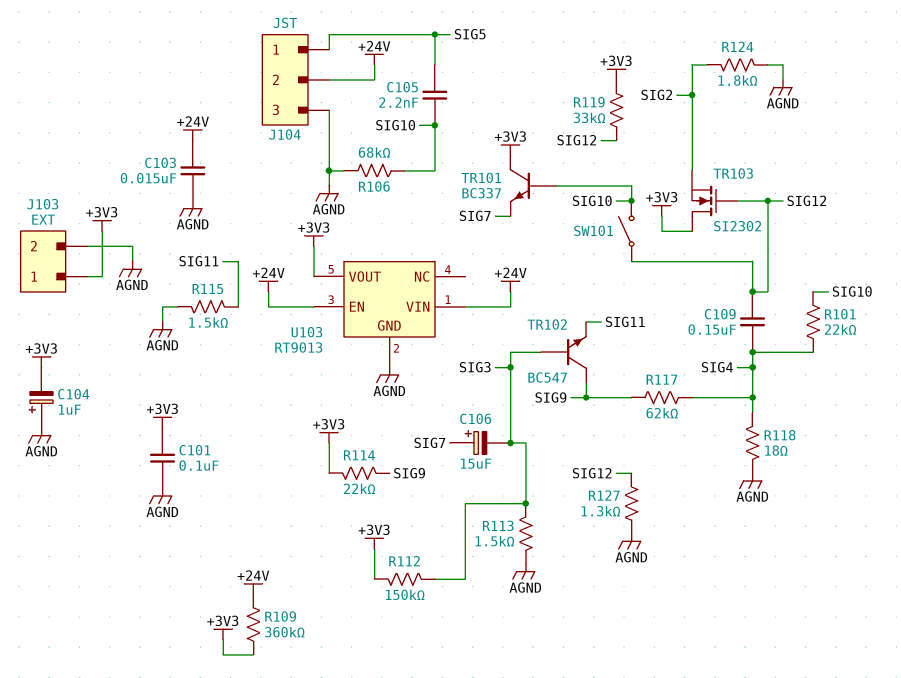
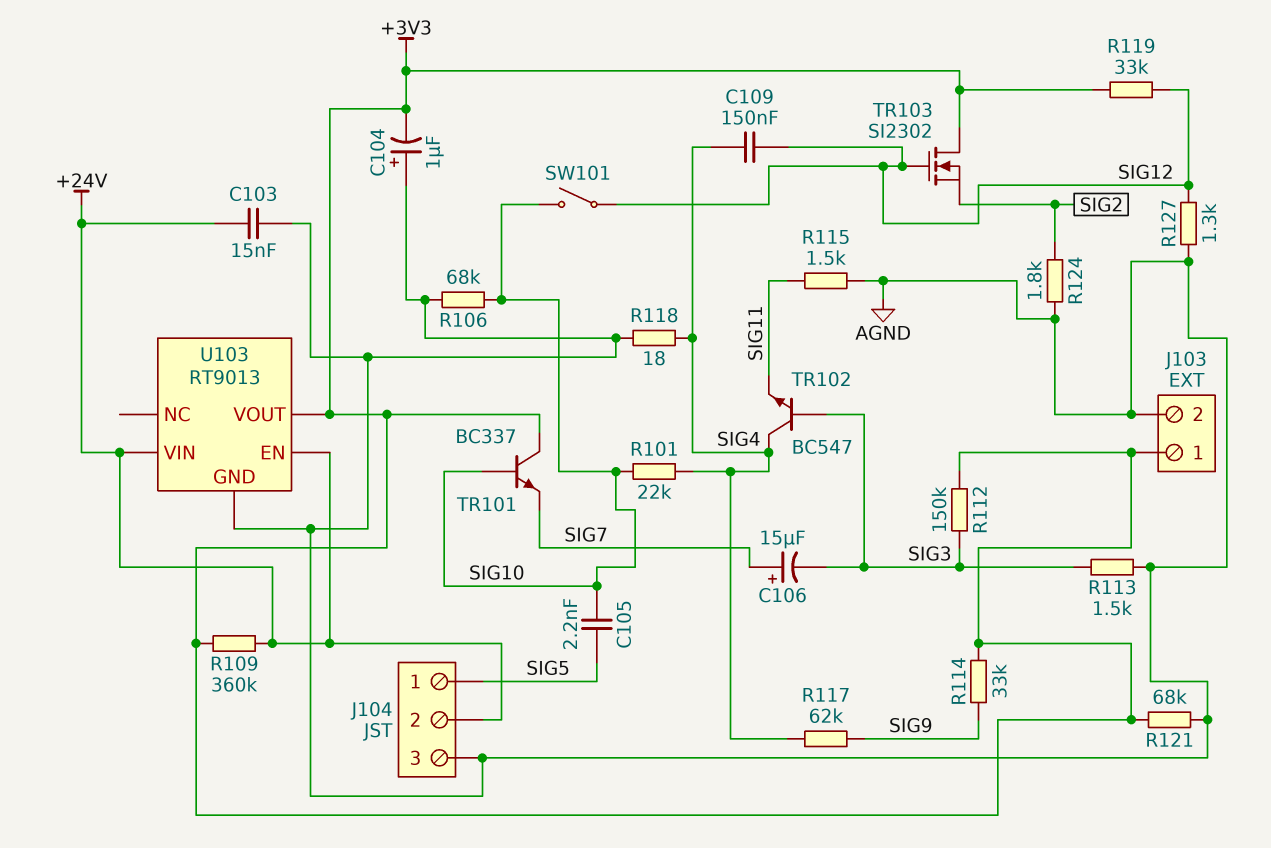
C101: 100nF (+3V3, AGND) -> none
R114: 22k (+3V3, SIG9) -> 33k (+3V3, SIG9)
R121: none -> 68k (+3V3, AGND)
TR102: NPN BC547 (B SIG3, C SIG9, E SIG11) -> NPN BC547 (B SIG3, C SIG4, E SIG11)

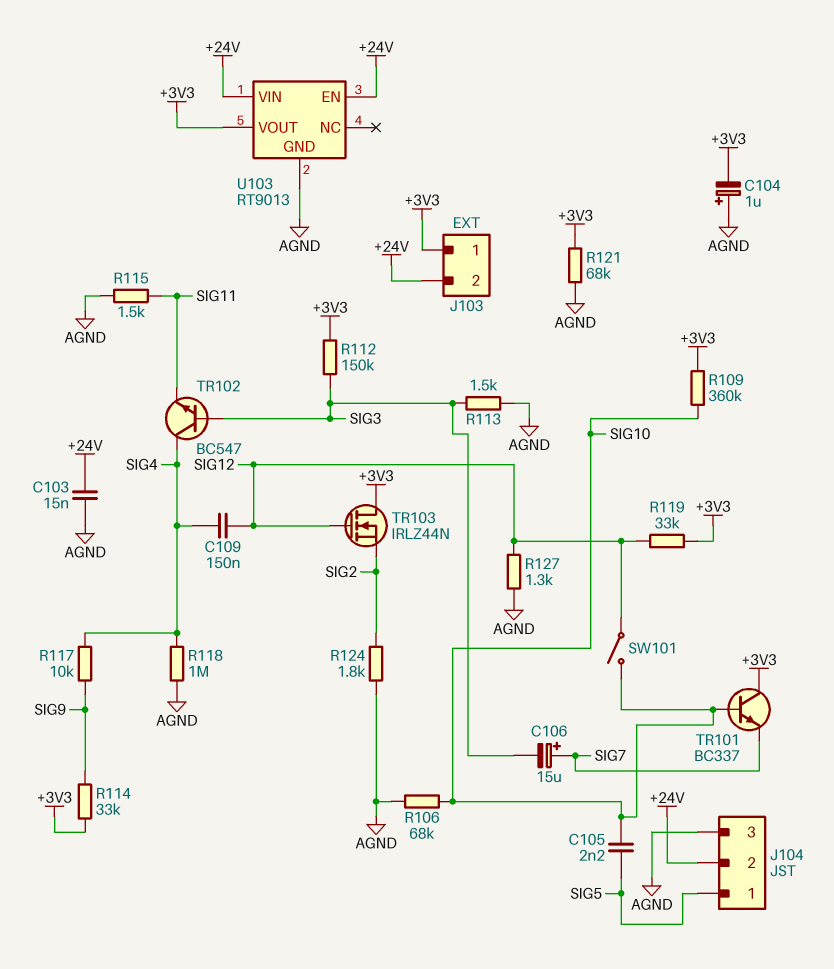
J103 pin 2: AGND -> +24V
R101: 22k (SIG4, SIG10) -> none
R109: 360k (+3V3, +24V) -> 360k (+3V3, SIG10)
R117: 62k (SIG4, SIG9) -> 10k (SIG4, SIG9)
R118: 18 (AGND, SIG4) -> 1M (AGND, SIG4)
TR103: NMOS SI2302 (G SIG12, D +3V3, S SIG2) -> NMOS IRLZ44N (G SIG12, D +3V3, S SIG2)

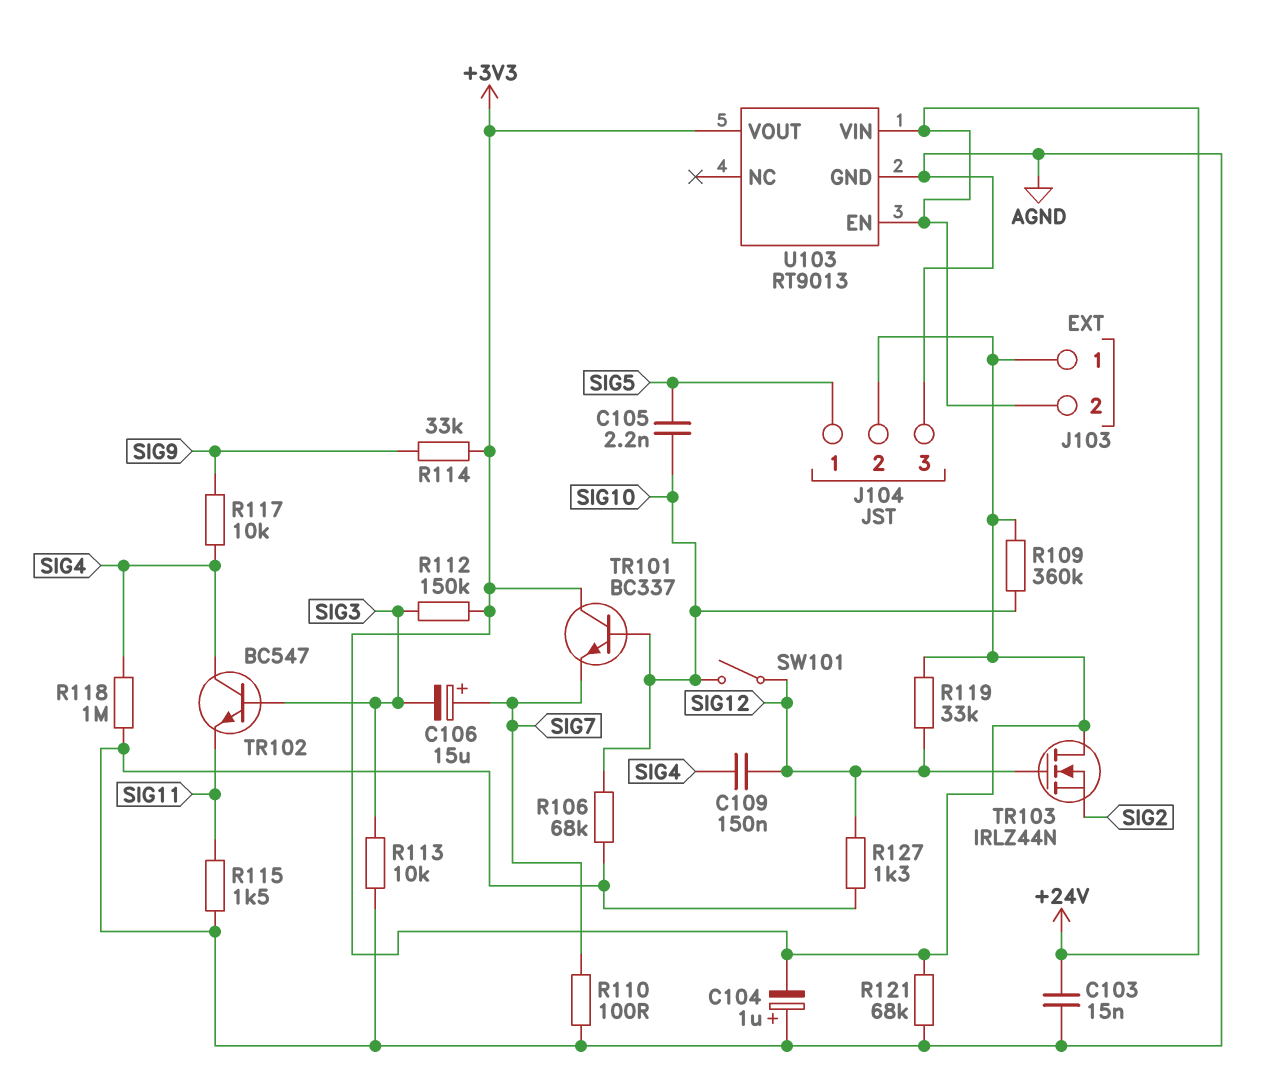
J104 pin 2: +24V -> +3V3
R110: none -> 100 (AGND, SIG7)
R113: 1.5k (AGND, SIG3) -> 10k (AGND, SIG3)
R124: 1.8k (AGND, SIG2) -> none

